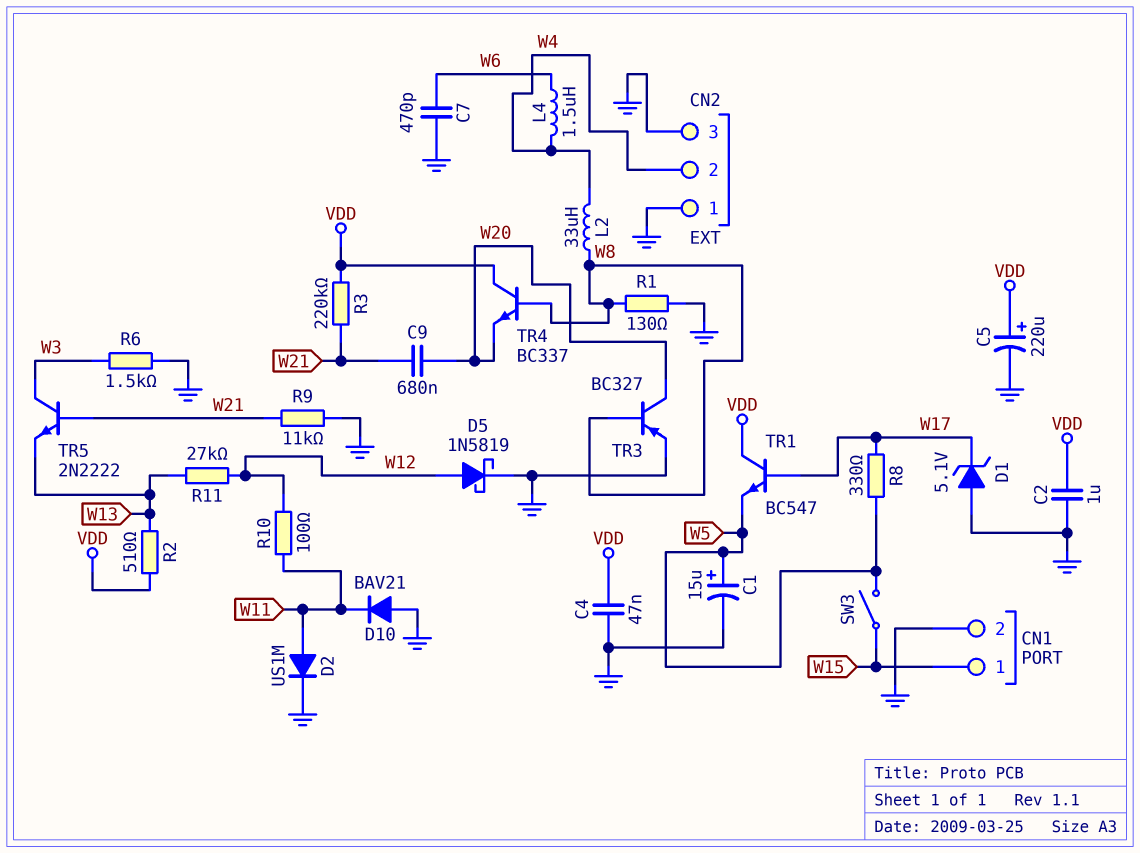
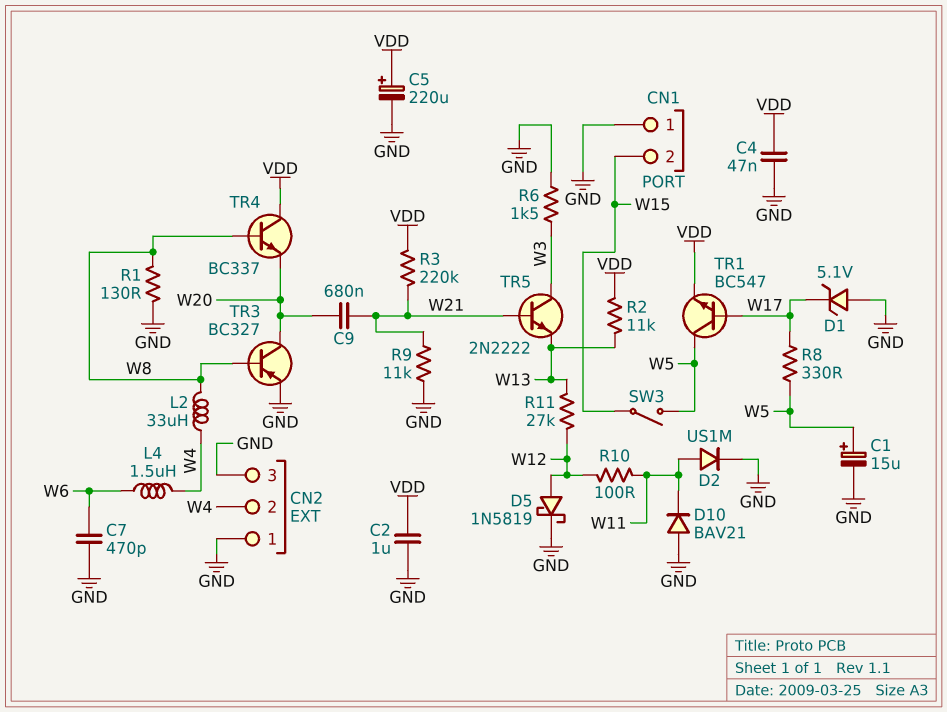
CN1 pin 1: W15 -> GND
CN1 pin 2: GND -> W15
R2: 510 (VDD, W13) -> 11k (VDD, W13)
TR1: NPN BC547 (B W17, C VDD, E W5) -> NPN BC547 (B W17, C W5, E VDD)

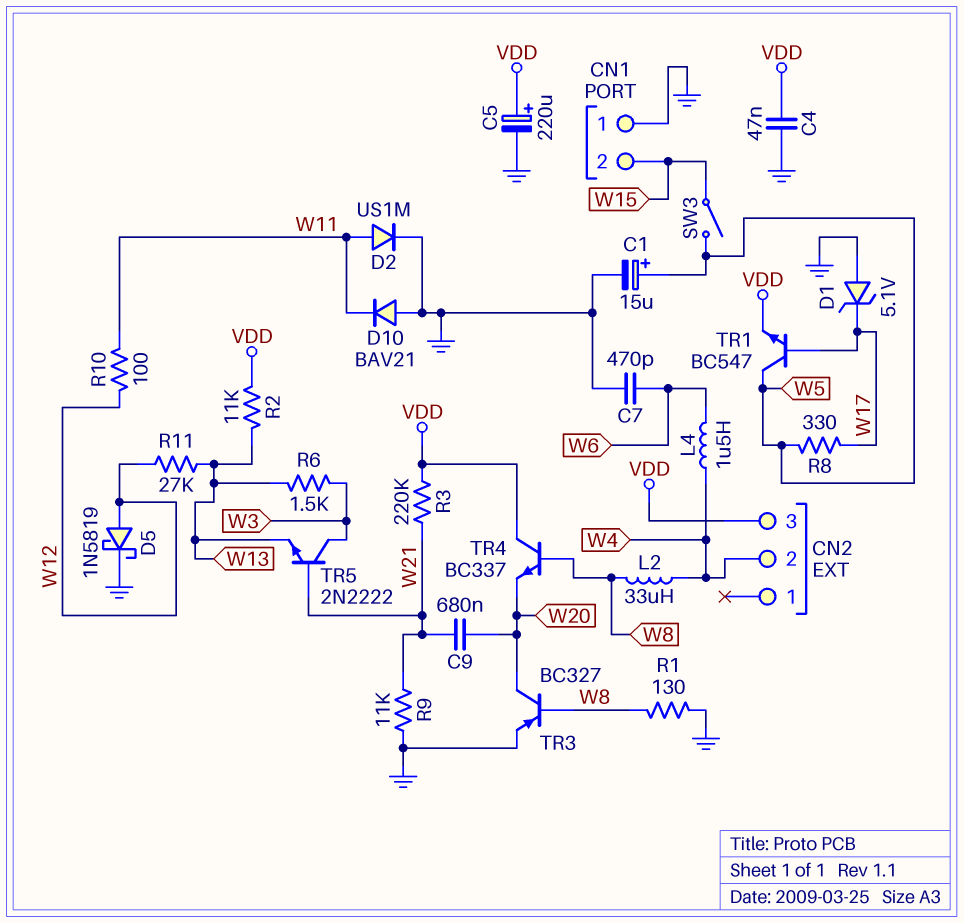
C2: 1uF (GND, VDD) -> none
CN2 pin 1: GND -> none
CN2 pin 3: GND -> VDD
R6: 1.5k (GND, W3) -> 1.5k (W3, W13)

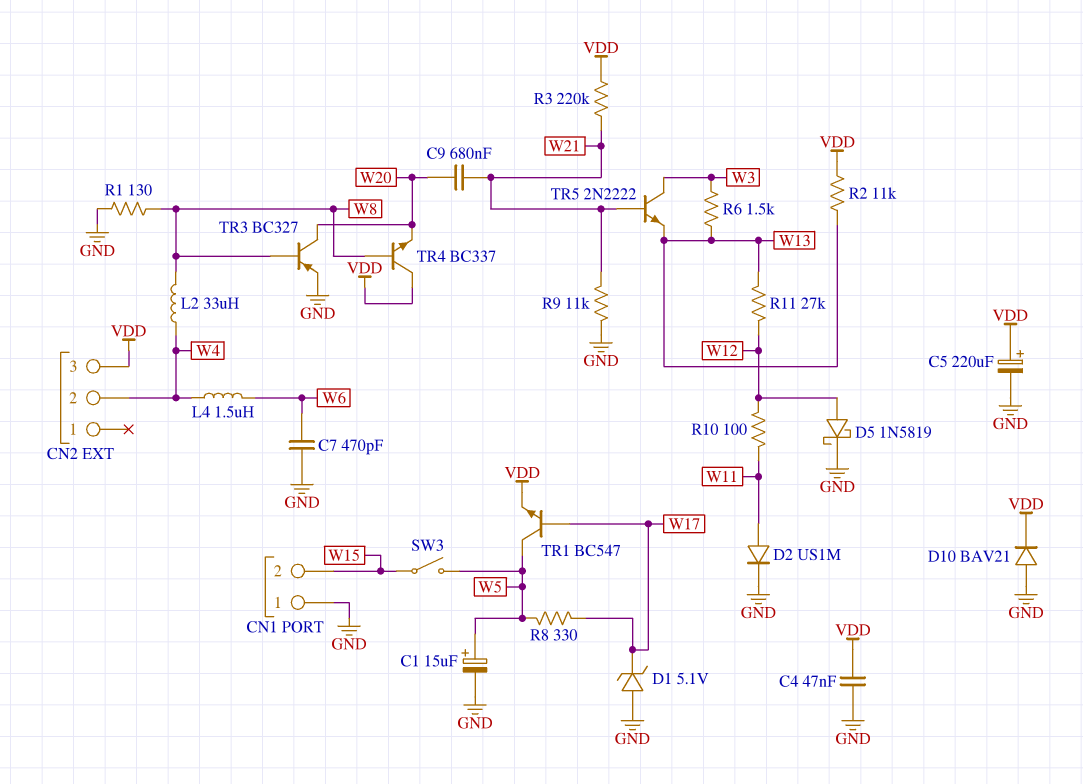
D10: diode BAV21 (A GND, K W11) -> diode BAV21 (A GND, K VDD)

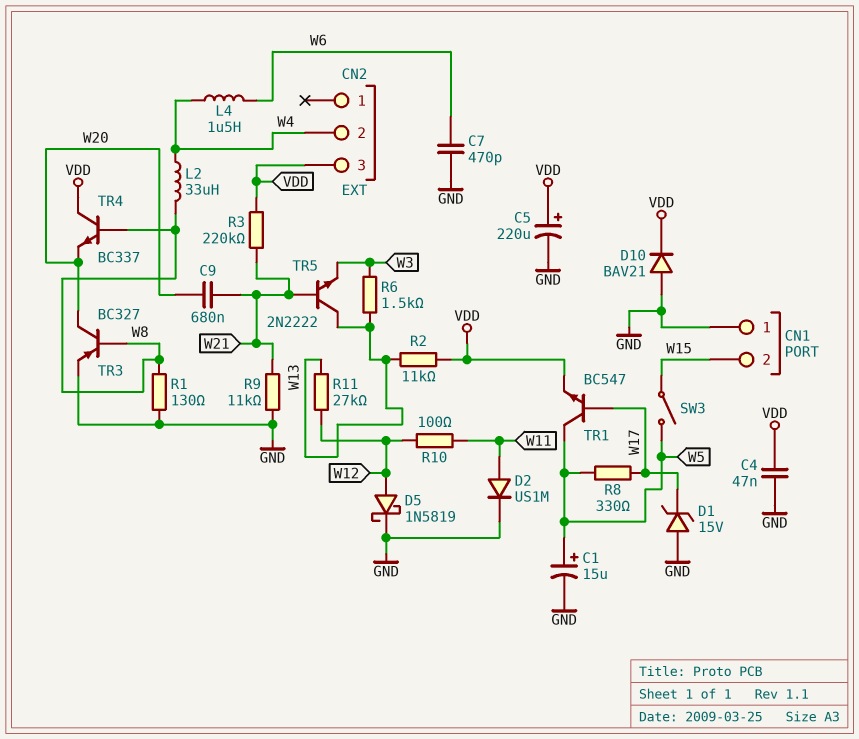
D1: zener 5.1V (A GND, K W17) -> zener 15V (A GND, K W17)
TR5: NPN 2N2222 (B W21, C W3, E W13) -> NPN 2N2222 (B W21, C W13, E W3)

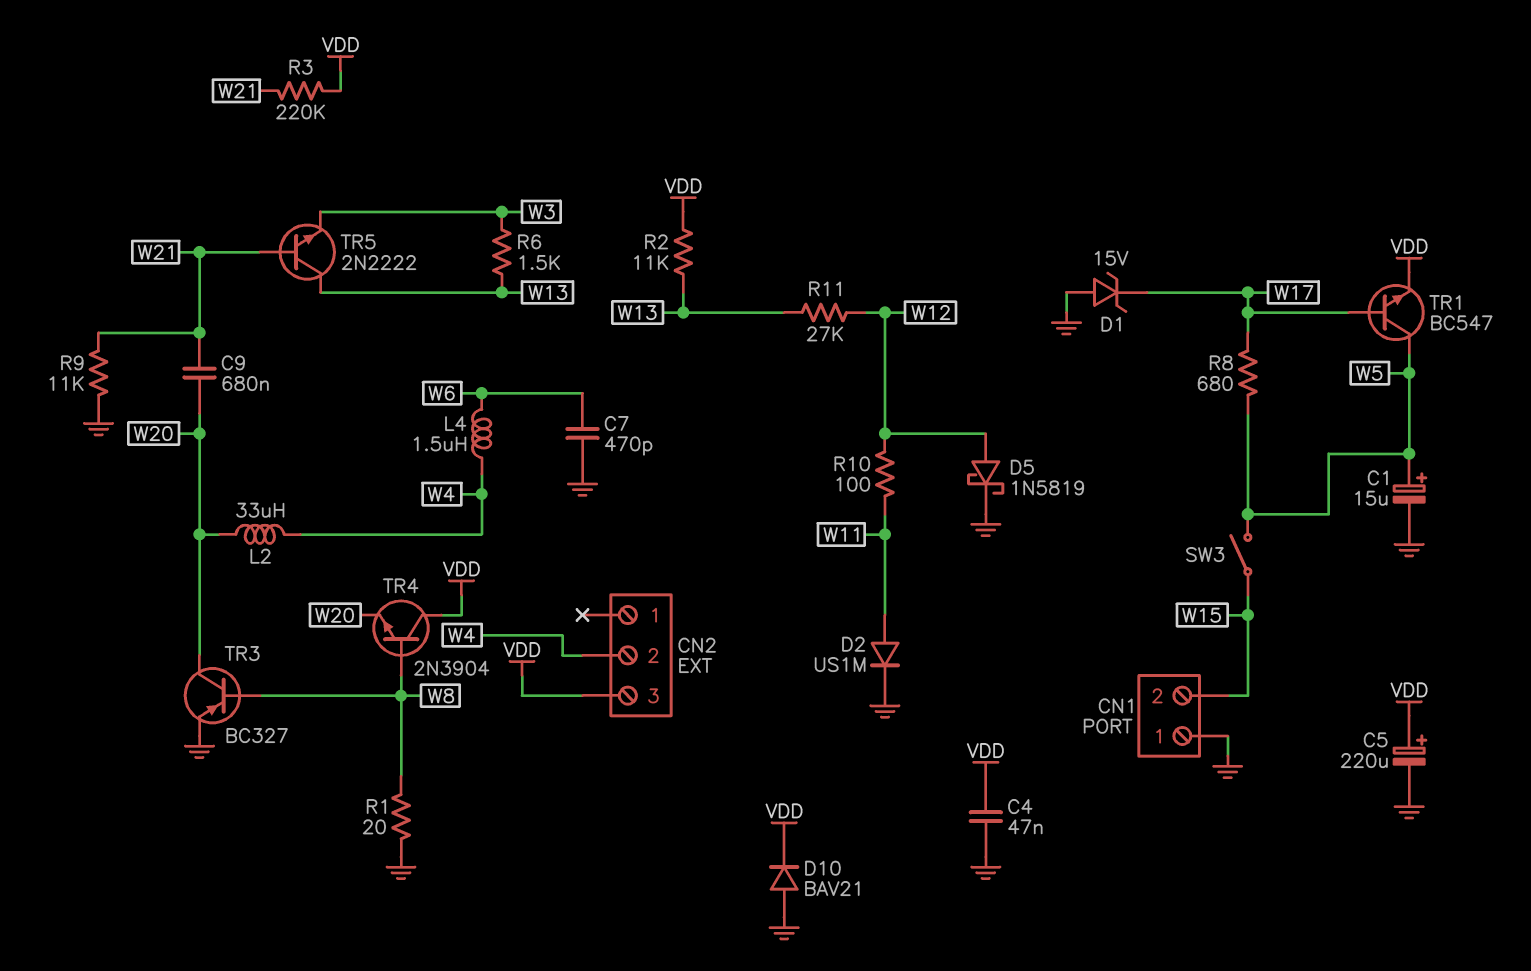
L2: 33uH (W4, W8) -> 33uH (W4, W20)
R1: 130 (GND, W8) -> 20 (GND, W8)
R8: 330 (W5, W17) -> 680 (W5, W17)
TR4: NPN BC337 (B W8, C VDD, E W20) -> NPN 2N3904 (B W8, C VDD, E W20)

